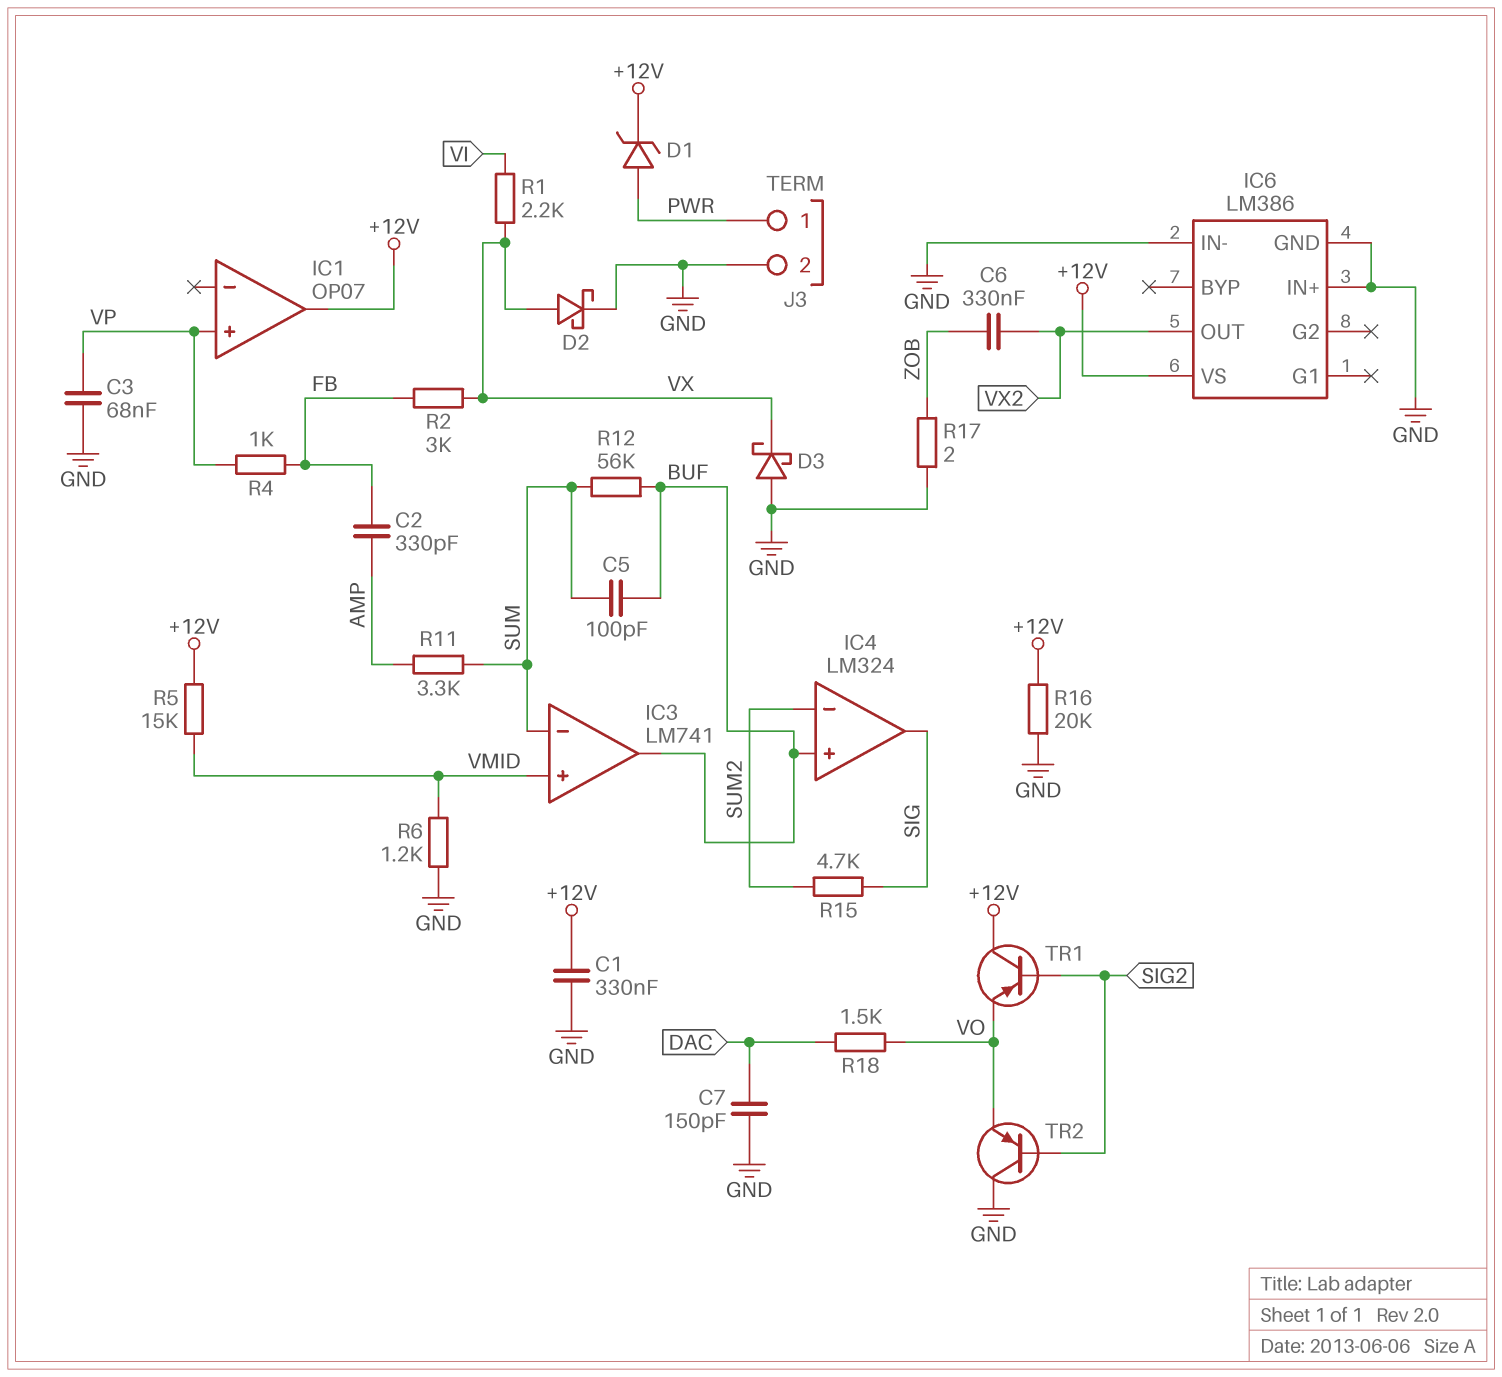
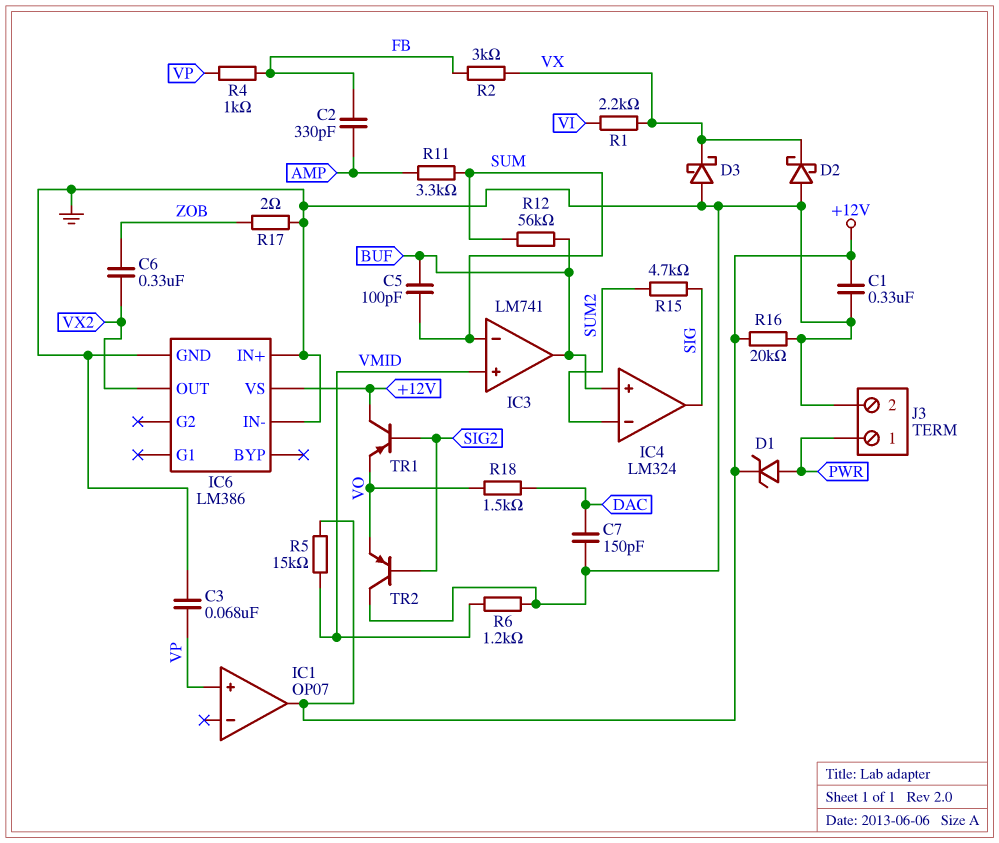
D2: schottky (A VX, K GND) -> schottky (A GND, K VX)

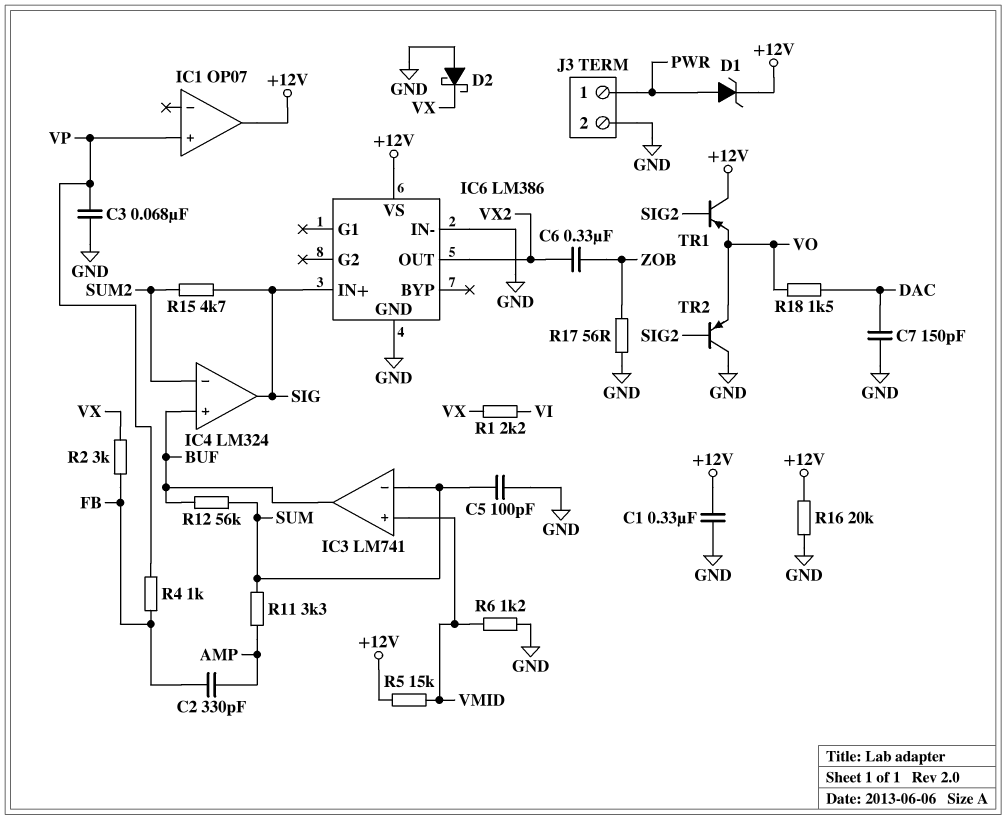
C5: 100pF (BUF, SUM) -> 100pF (GND, SUM)
D3: schottky (A GND, K VX) -> none
IC6 pin IN+: GND -> SIG
R17: 2 (GND, ZOB) -> 56 (GND, ZOB)

